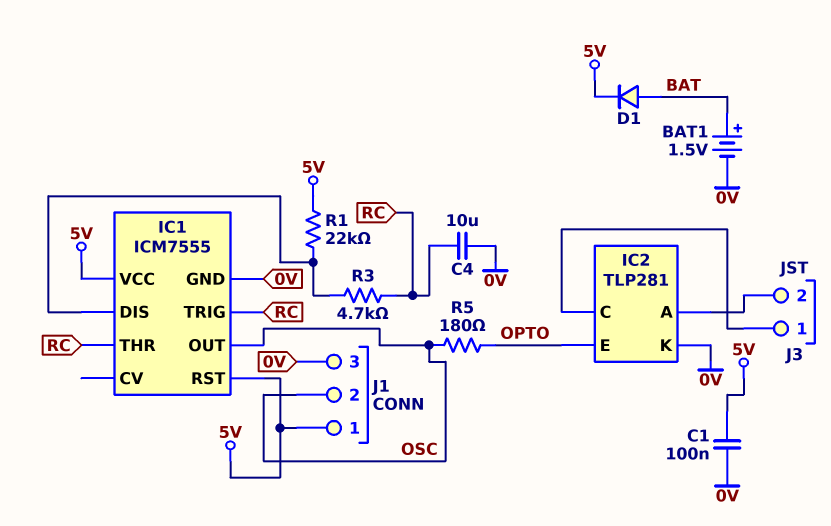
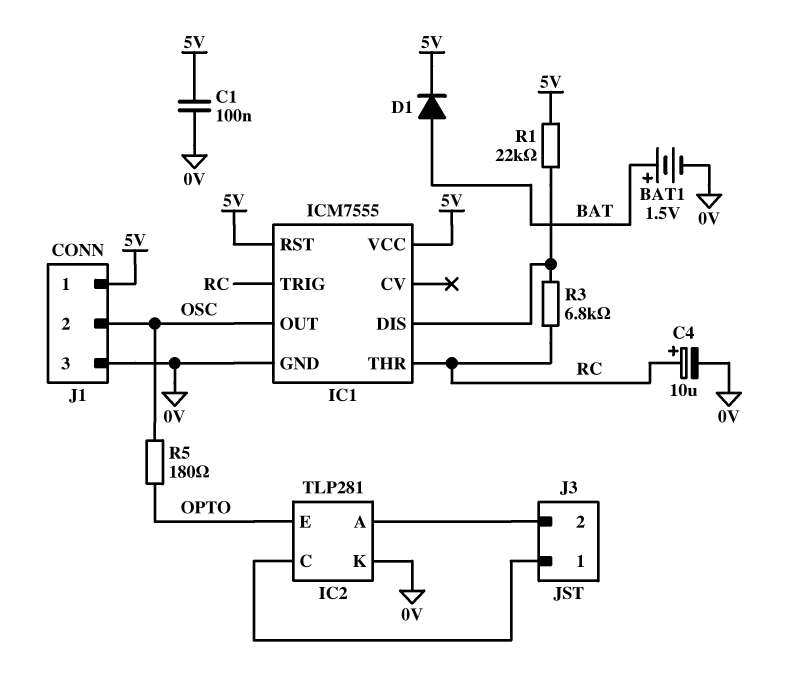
C4: 10uF (0V, RC) -> 10uF (plus RC, minus 0V)
R3: 4.7k (IC1/DIS, RC) -> 6.8k (IC1/DIS, RC)

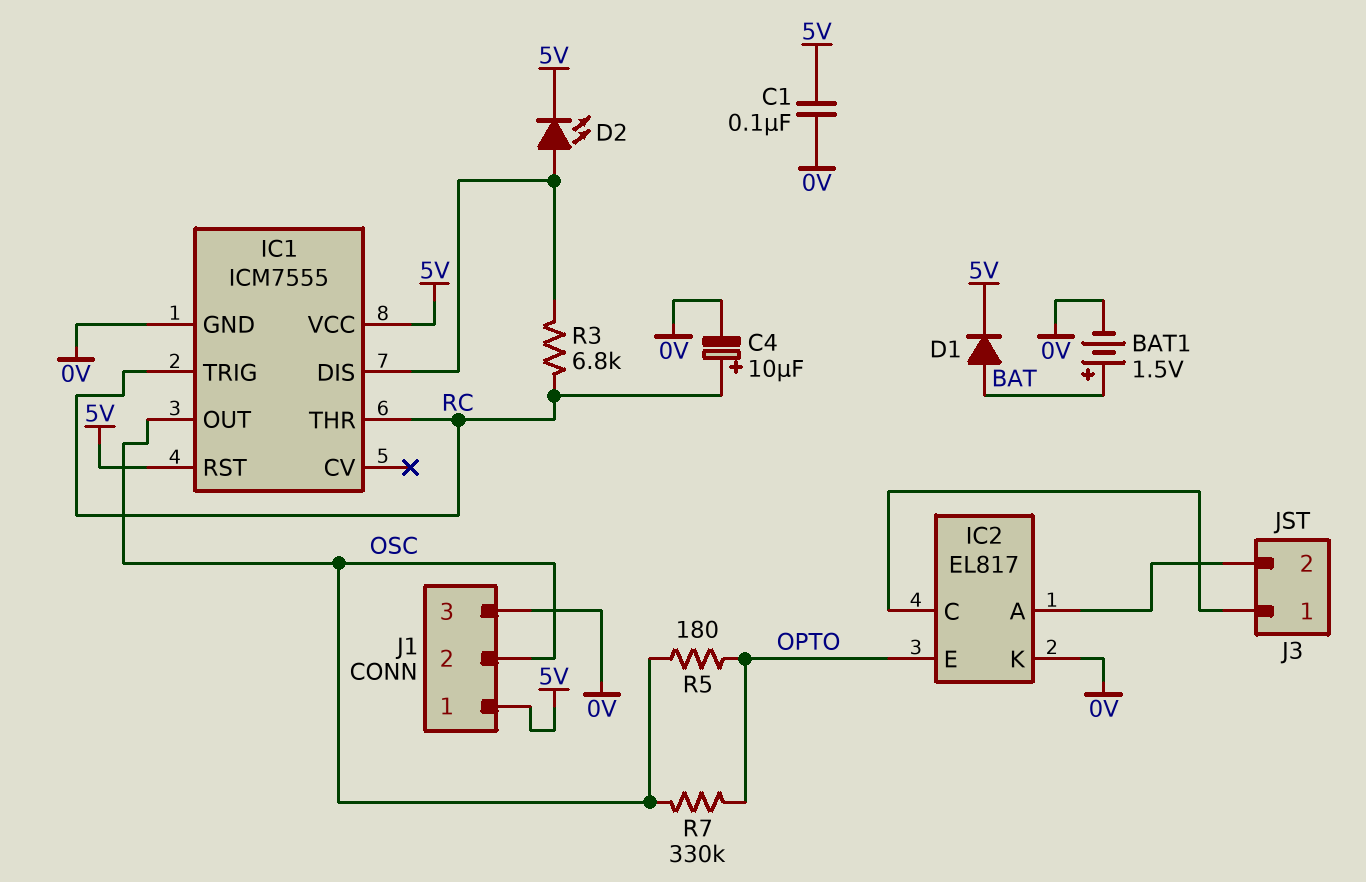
D2: none -> LED (A IC1/DIS, K 5V)
IC2: TLP281 -> EL817
R1: 22k (5V, IC1/DIS) -> none
R7: none -> 330k (OPTO, OSC)

